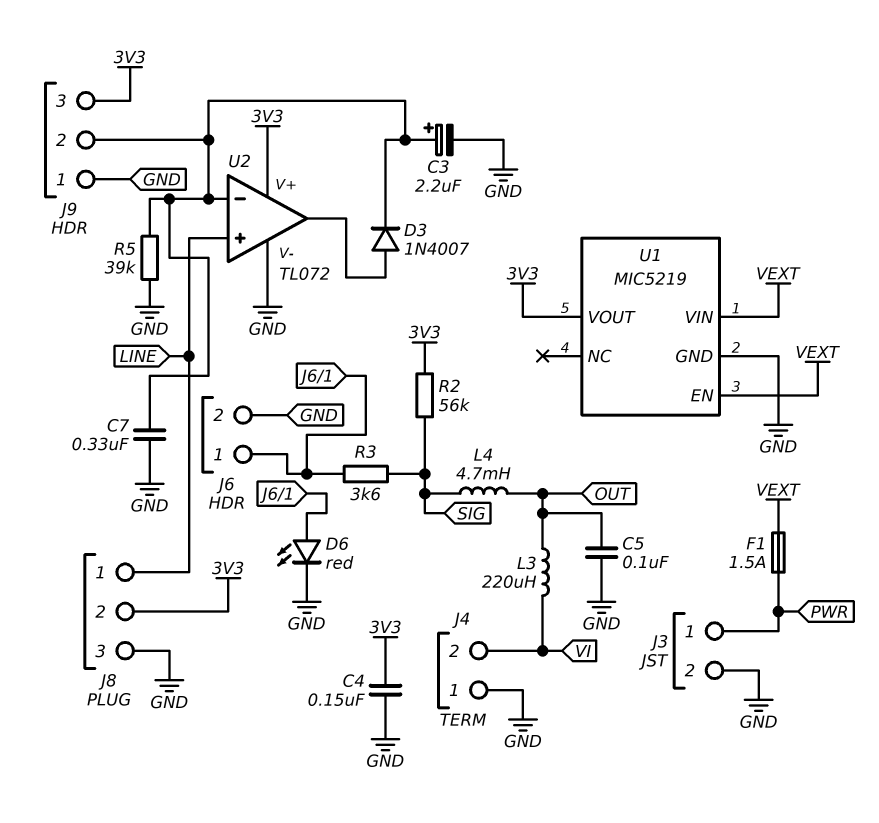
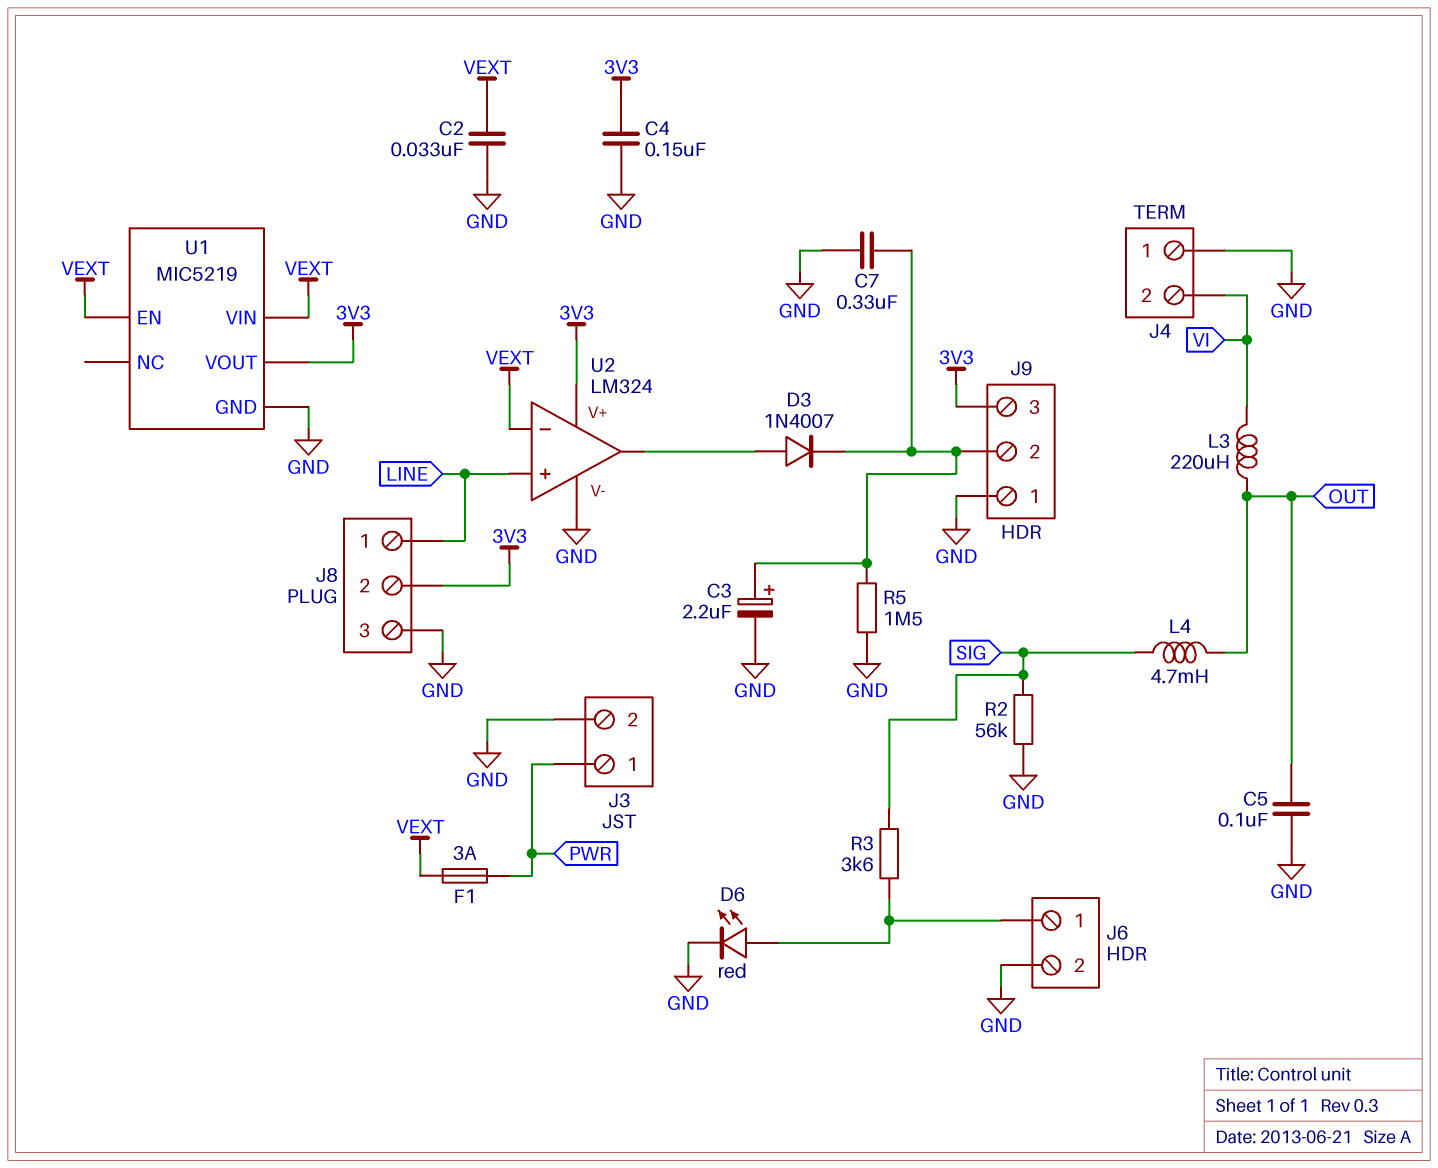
C2: none -> 33nF (GND, VEXT)
F1: 1.5A (PWR, VEXT) -> 3A (PWR, VEXT)
R2: 56k (3V3, SIG) -> 56k (GND, SIG)
R5: 39k (GND, J9/2) -> 1.5M (GND, J9/2)
U2: TL072 -> LM324
U2 pin in-: J9/2 -> VEXT

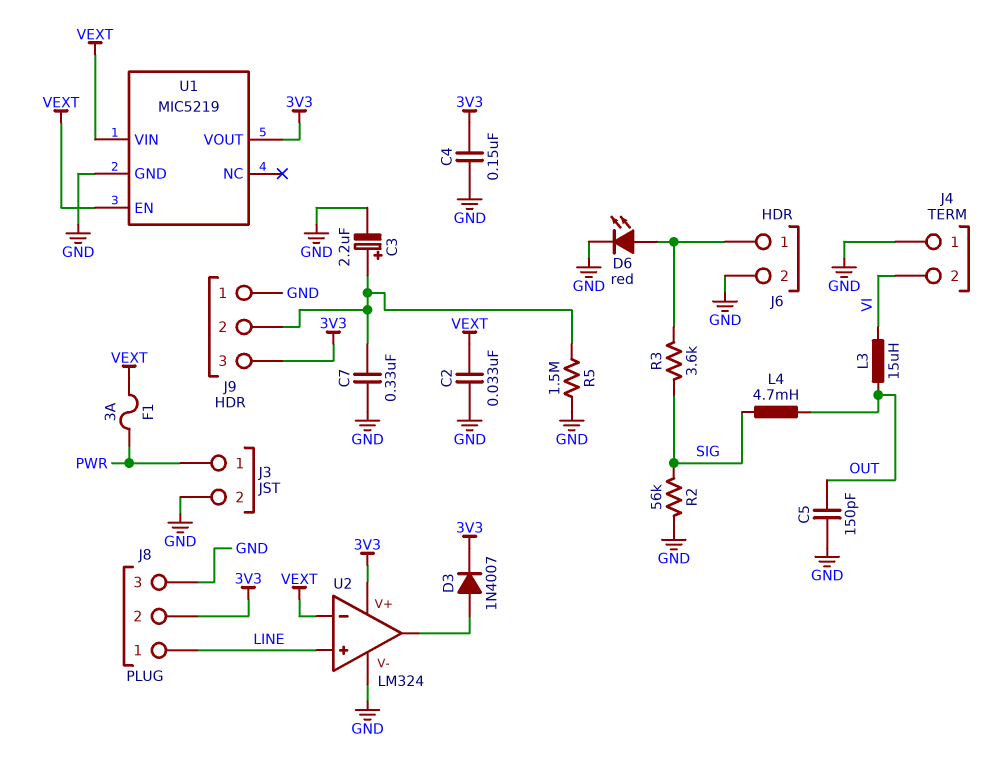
C5: 100nF (GND, OUT) -> 150pF (GND, OUT)
D3: diode 1N4007 (A U2/out, K J9/2) -> diode 1N4007 (A U2/out, K 3V3)
L3: 220uH (OUT, VI) -> 15uH (OUT, VI)

